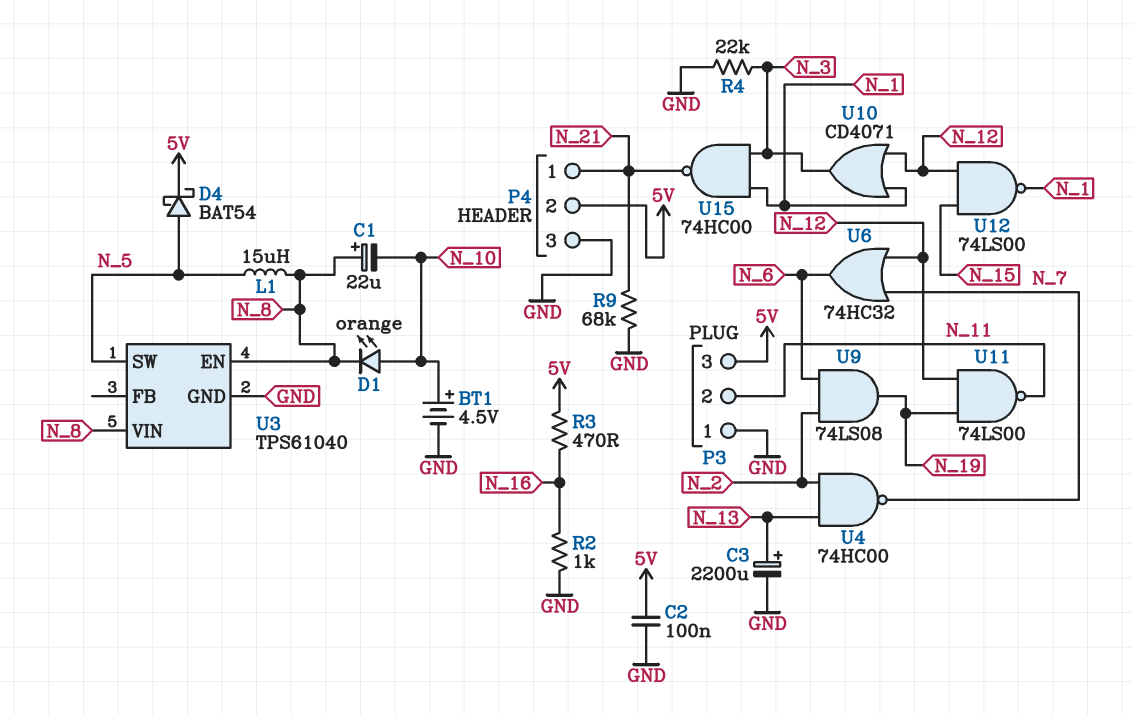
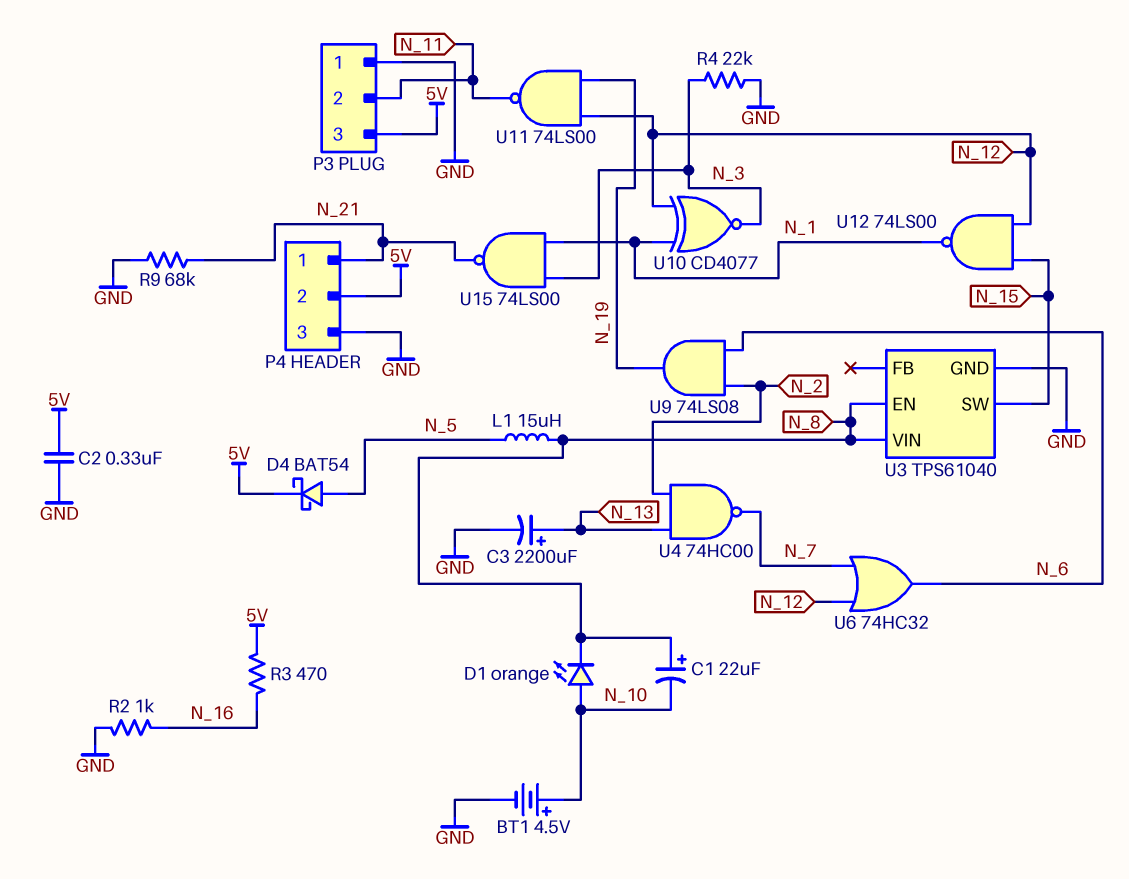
C2: 100nF (5V, GND) -> 330nF (5V, GND)
U3 pin SW: N_5 -> N_15
U10: OR CD4071 (in N_1, in N_12, out N_3) -> XNOR CD4077 (in N_1, in N_12, out N_3)
U15: NAND 74HC00 (in N_1, in N_3, out N_21) -> NAND 74LS00 (in N_1, in N_3, out N_21)

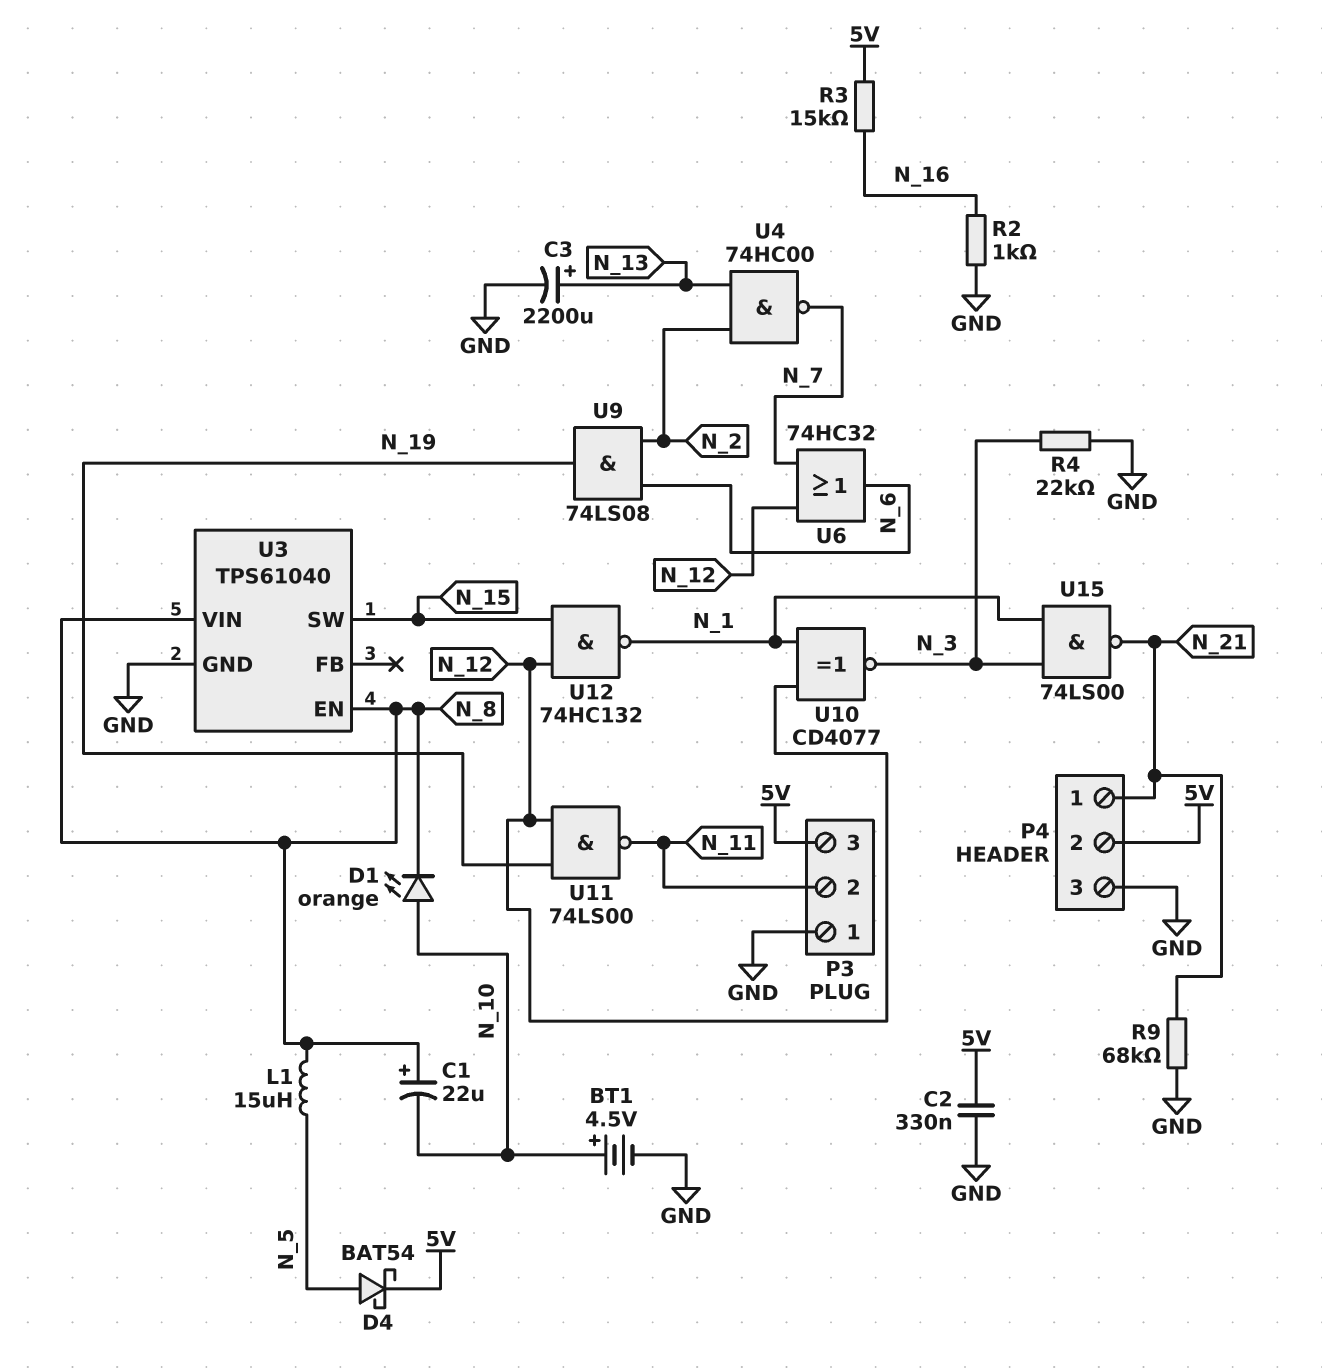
R3: 470 (5V, N_16) -> 15k (5V, N_16)
U12: NAND 74LS00 (in N_12, in N_15, out N_1) -> NAND 74HC132 (in N_12, in N_15, out N_1)

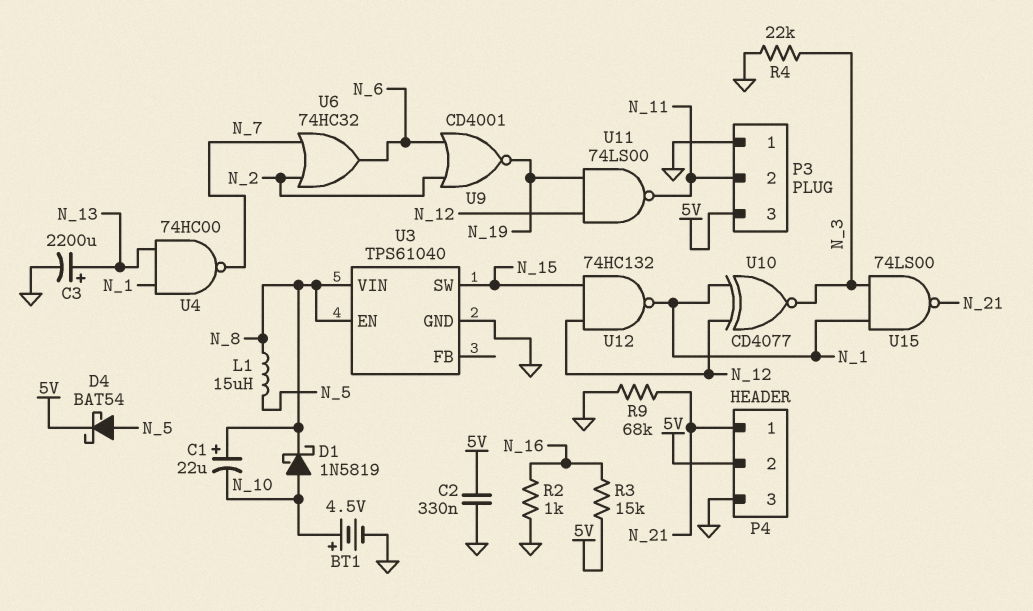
D1: LED orange (A N_10, K N_8) -> schottky 1N5819 (A N_10, K N_8)
U4: NAND 74HC00 (in N_2, in N_13, out N_7) -> NAND 74HC00 (in N_1, in N_13, out N_7)
U6: OR 74HC32 (in N_7, in N_12, out N_6) -> OR 74HC32 (in N_2, in N_7, out N_6)
U9: AND 74LS08 (in N_2, in N_6, out N_19) -> NOR CD4001 (in N_2, in N_6, out N_19)

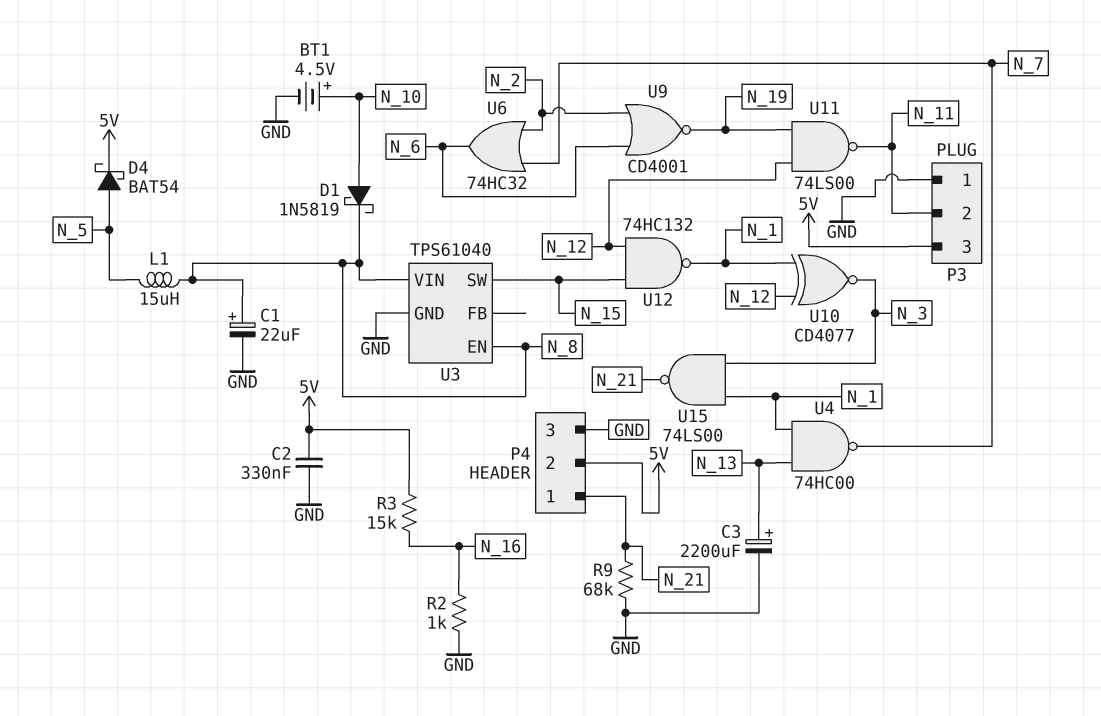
C1: 22uF (plus N_8, minus N_10) -> 22uF (plus N_8, minus GND)
R4: 22k (GND, N_3) -> none

